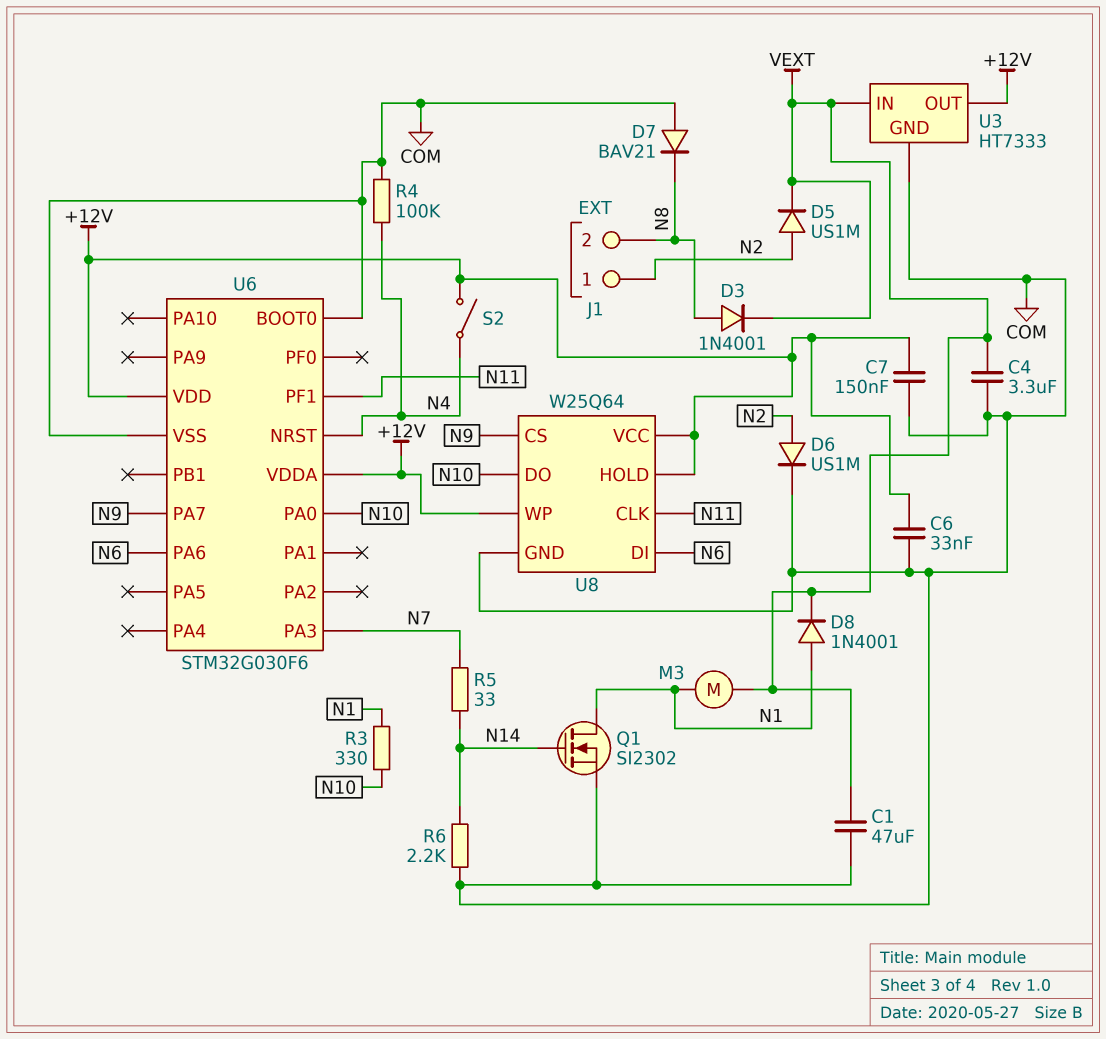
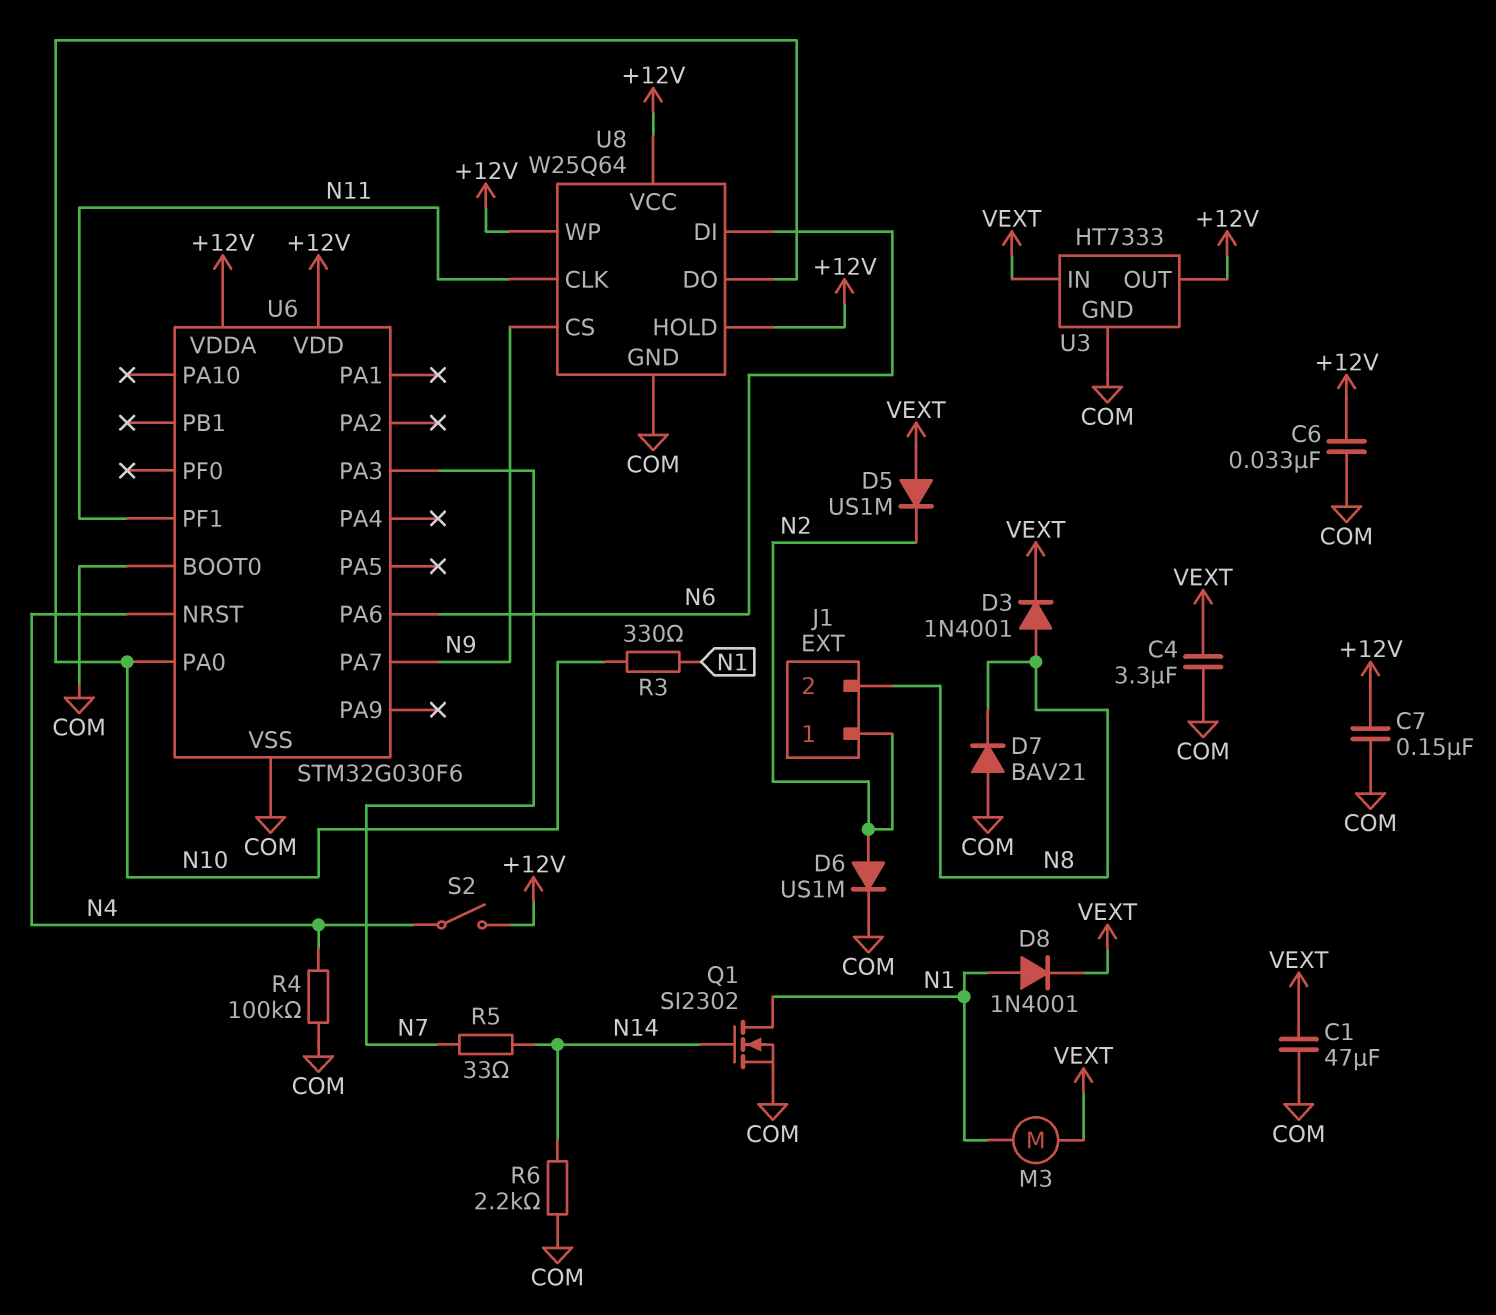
D5: diode US1M (A N2, K VEXT) -> diode US1M (A VEXT, K N2)

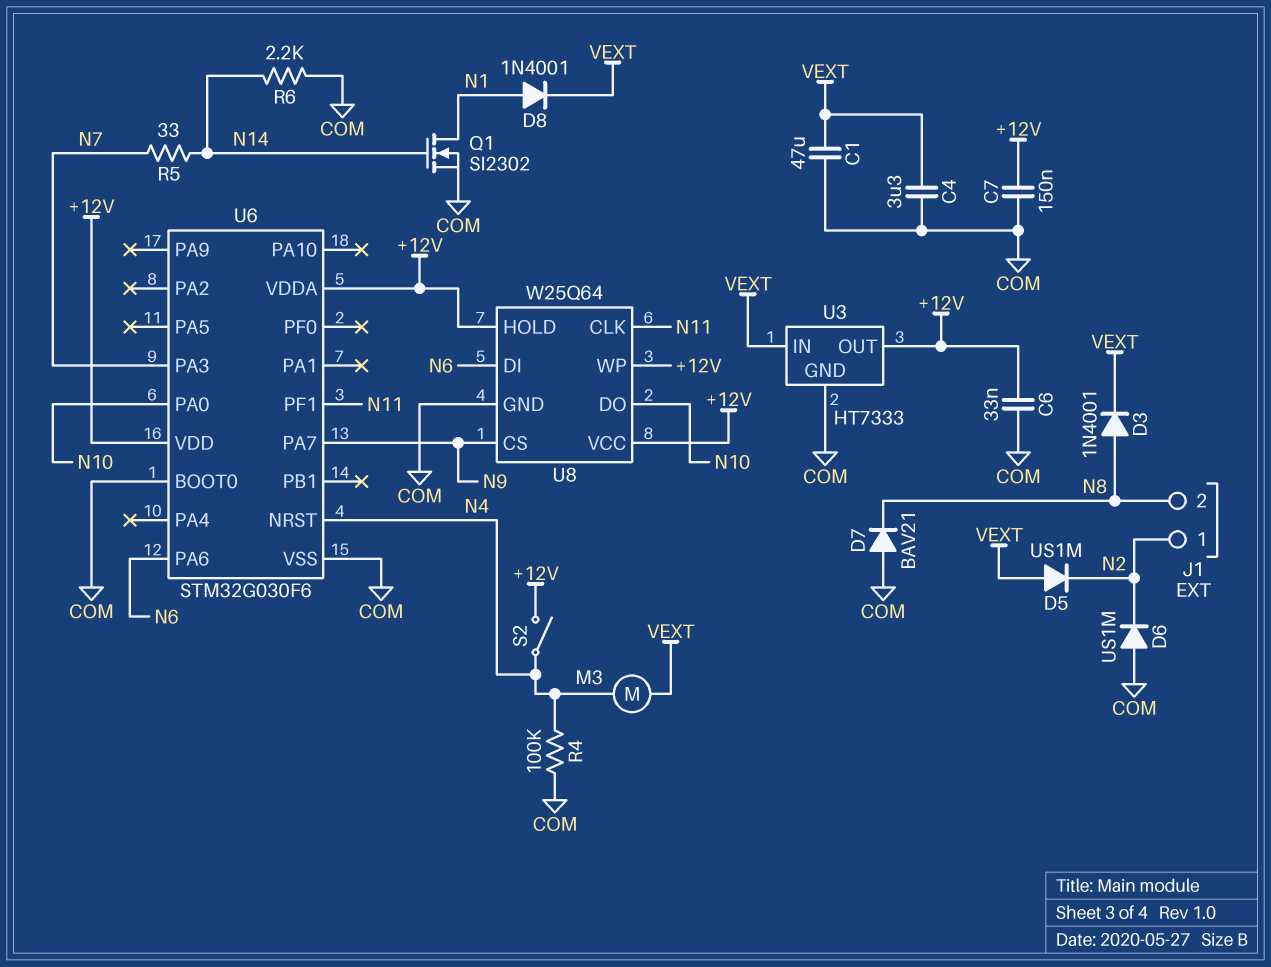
D6: diode US1M (A N2, K COM) -> diode US1M (A COM, K N2)
M3: motor (N1, VEXT) -> motor (N4, VEXT)
R3: 330 (N1, N10) -> none

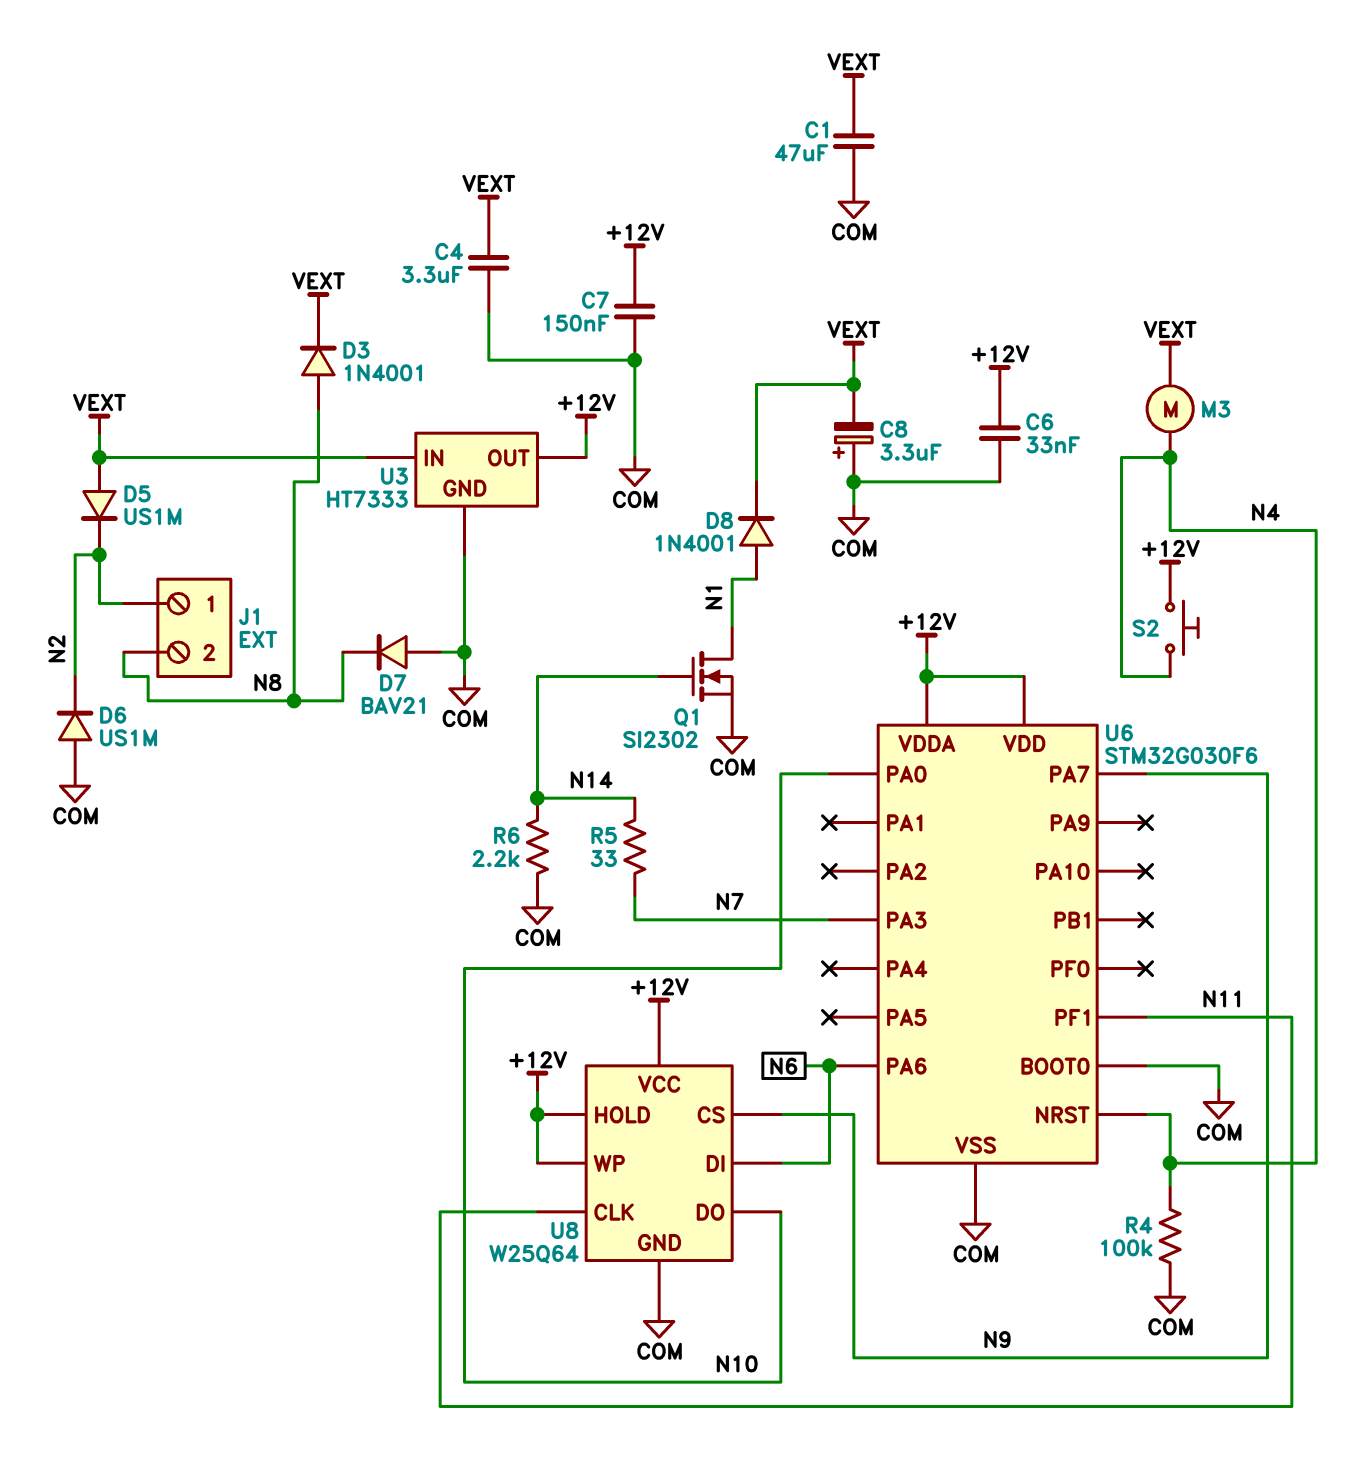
C8: none -> 3.3uF (plus COM, minus VEXT)
S2: switch (+12V, N4) -> button (+12V, N4)

